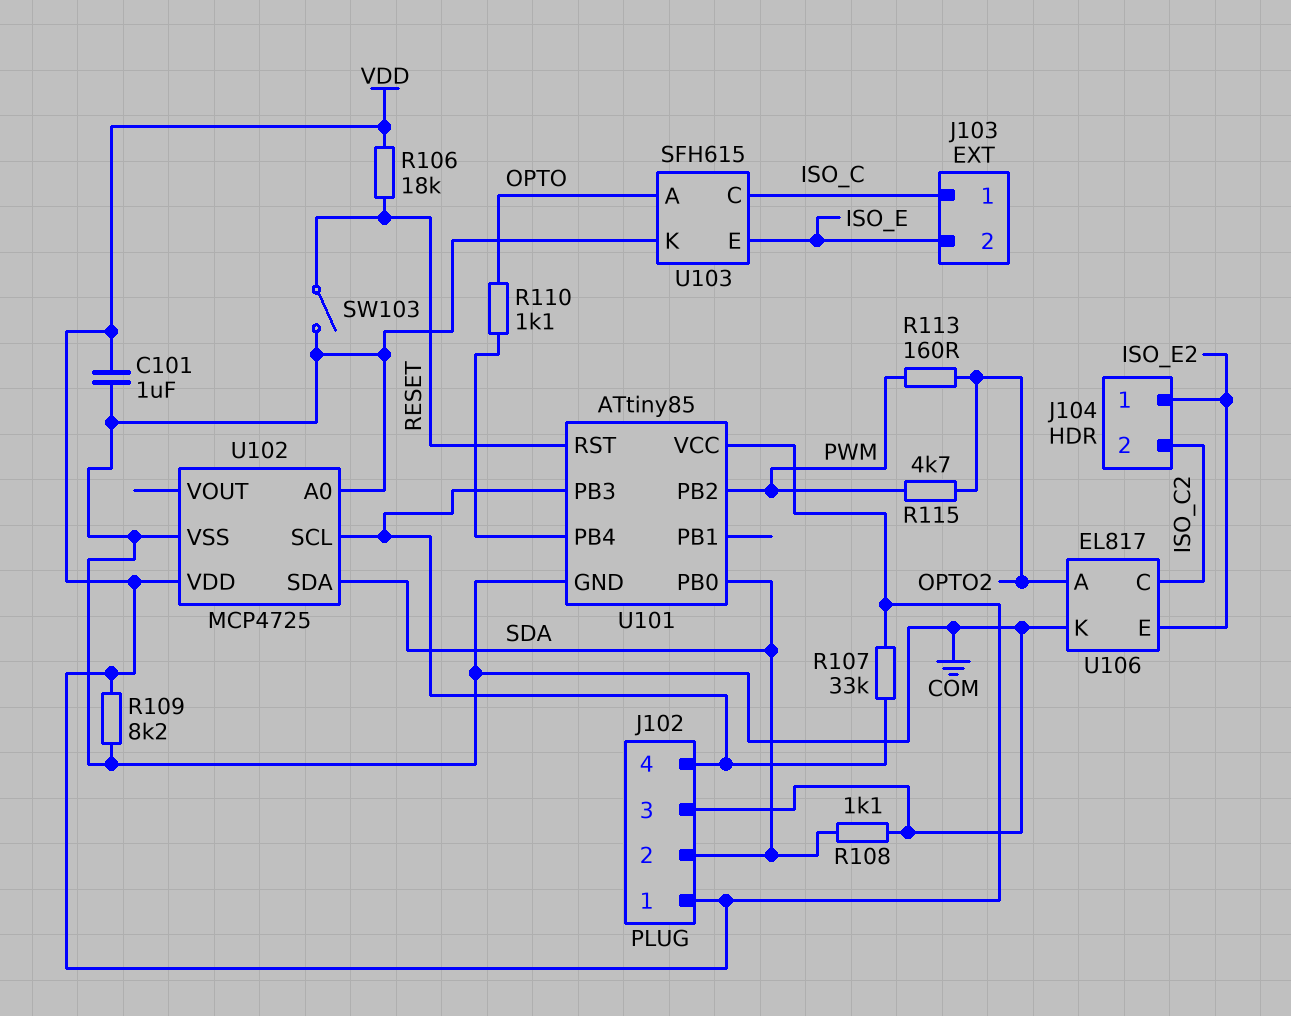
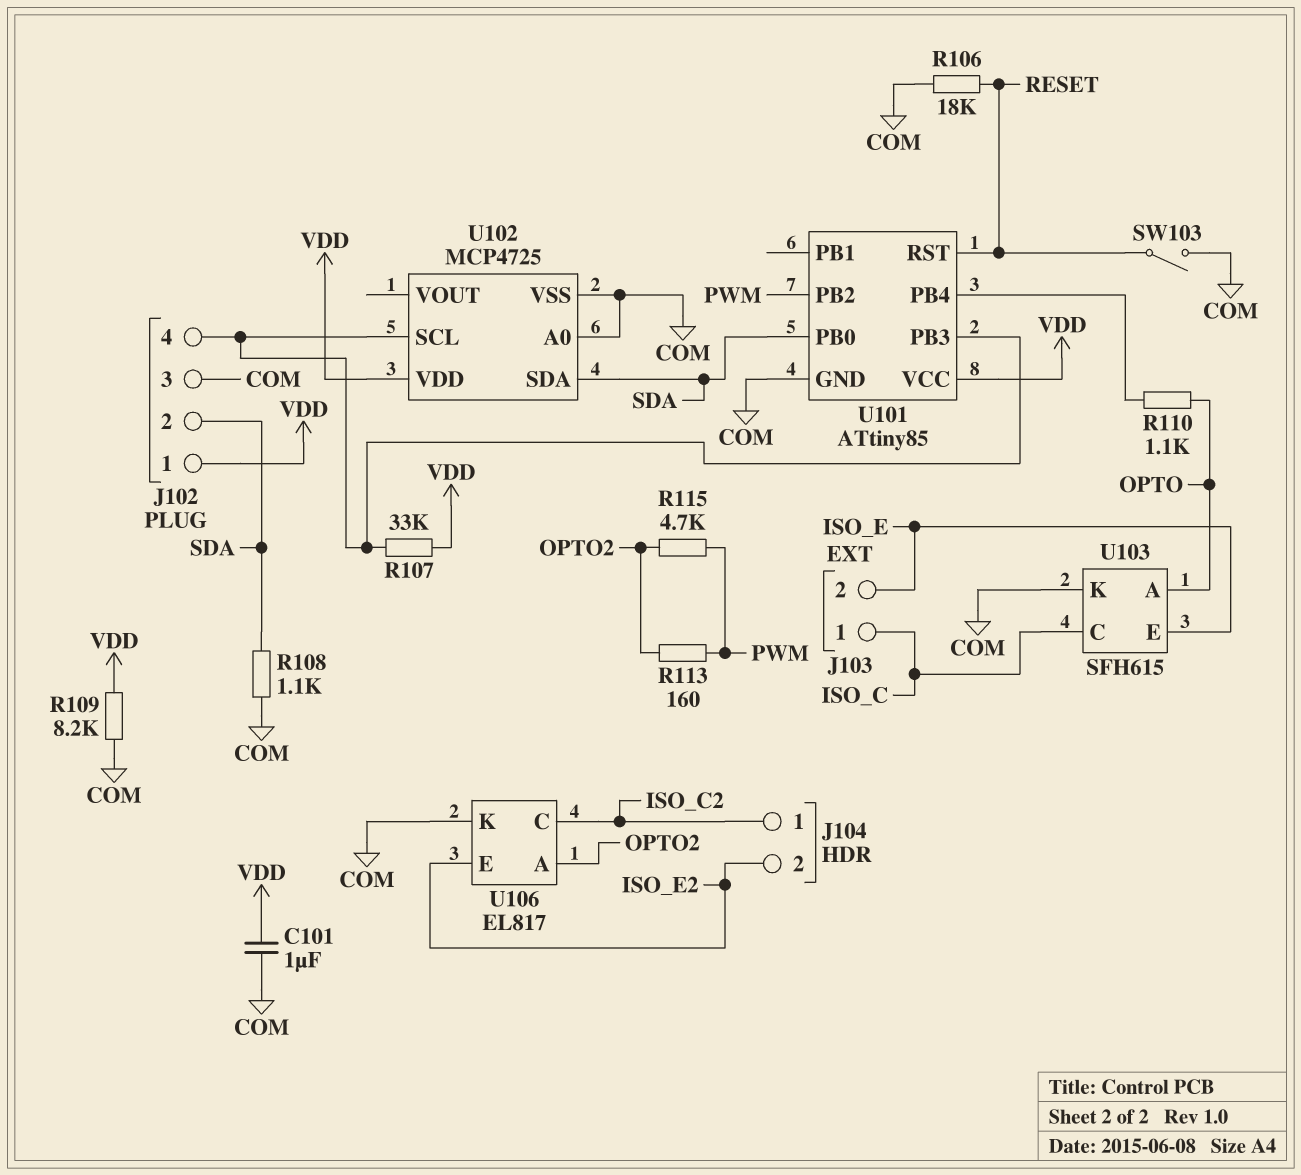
J104 pin 1: ISO_E2 -> ISO_C2
J104 pin 2: ISO_C2 -> ISO_E2
R106: 18k (RESET, VDD) -> 18k (COM, RESET)

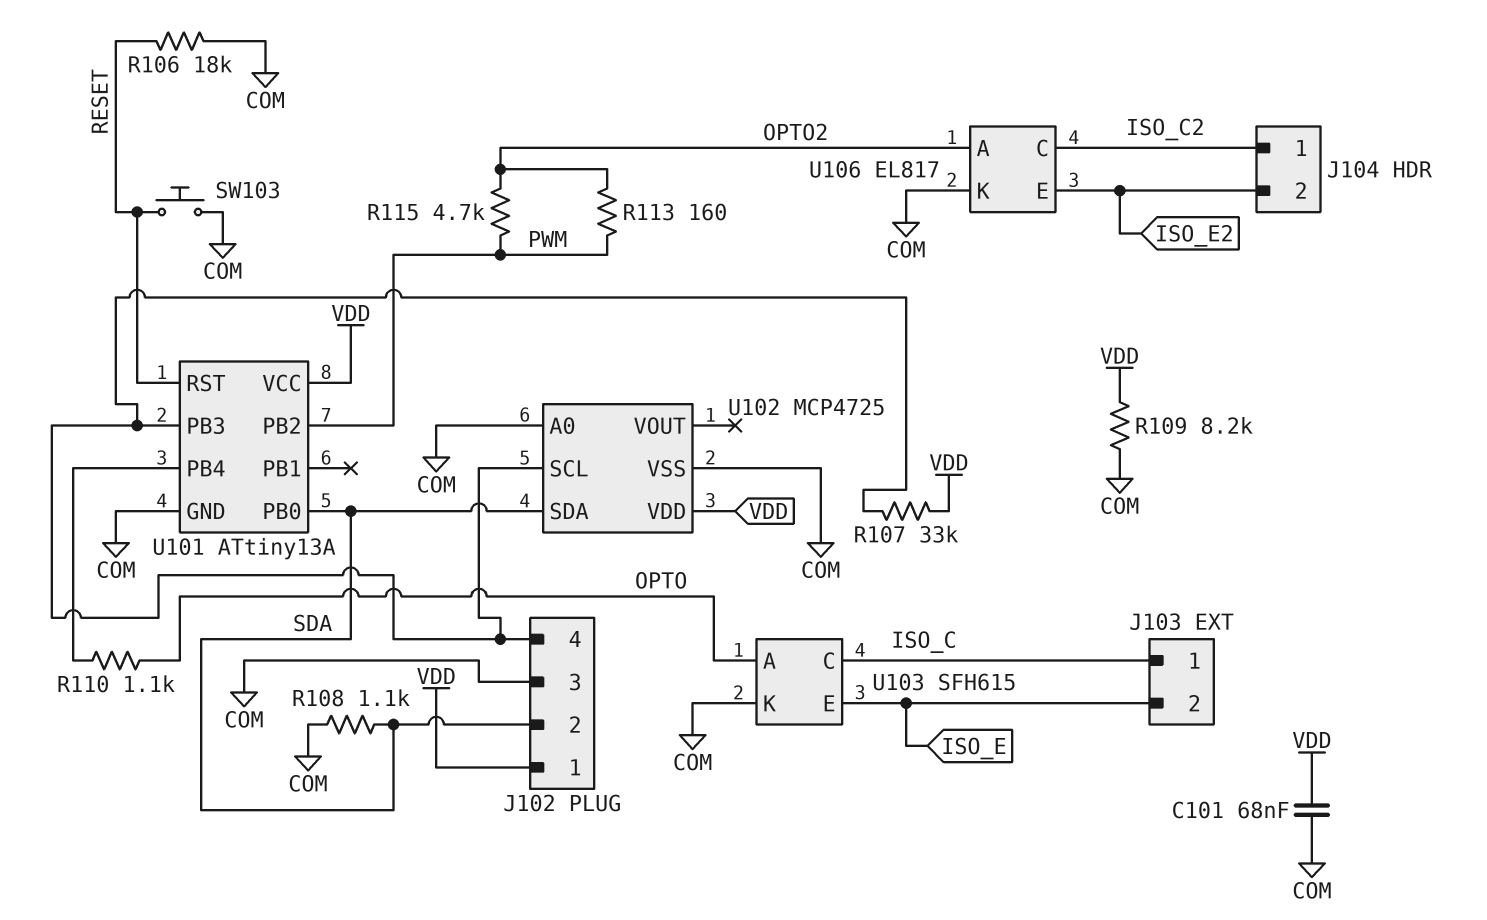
C101: 1uF (COM, VDD) -> 68nF (COM, VDD)
SW103: switch (COM, RESET) -> button (COM, RESET)
U101: ATtiny85 -> ATtiny13A

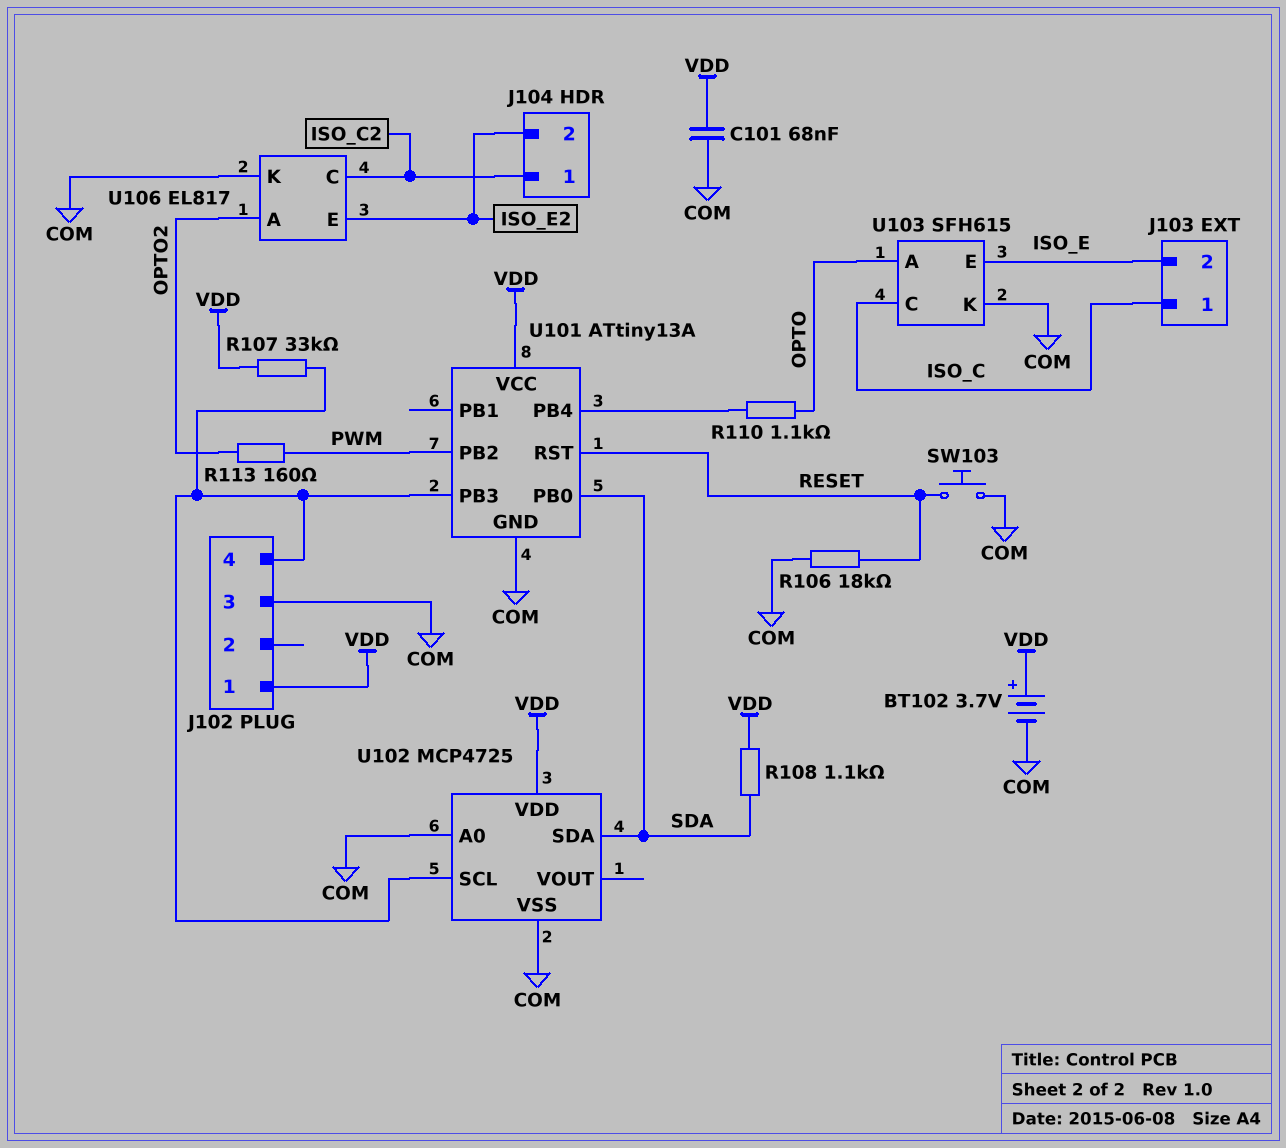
BT102: none -> 3.7V (plus VDD, minus COM)
J102 pin 2: SDA -> none
R108: 1.1k (COM, SDA) -> 1.1k (SDA, VDD)
R109: 8.2k (COM, VDD) -> none
R115: 4.7k (OPTO2, PWM) -> none

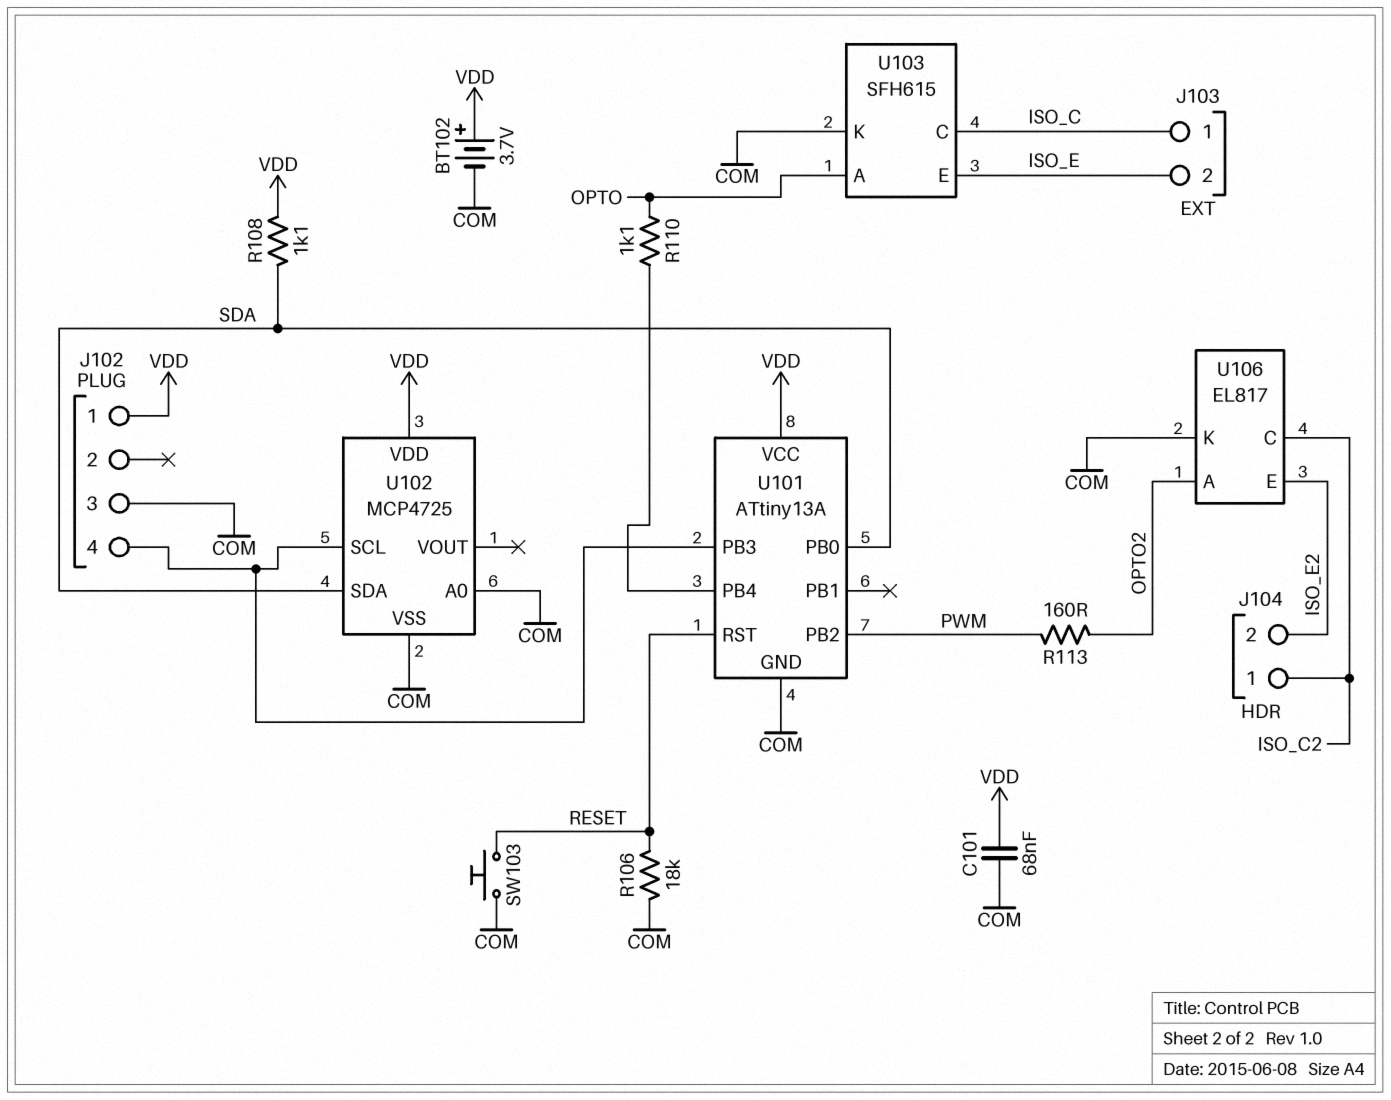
R107: 33k (J102/4, VDD) -> none

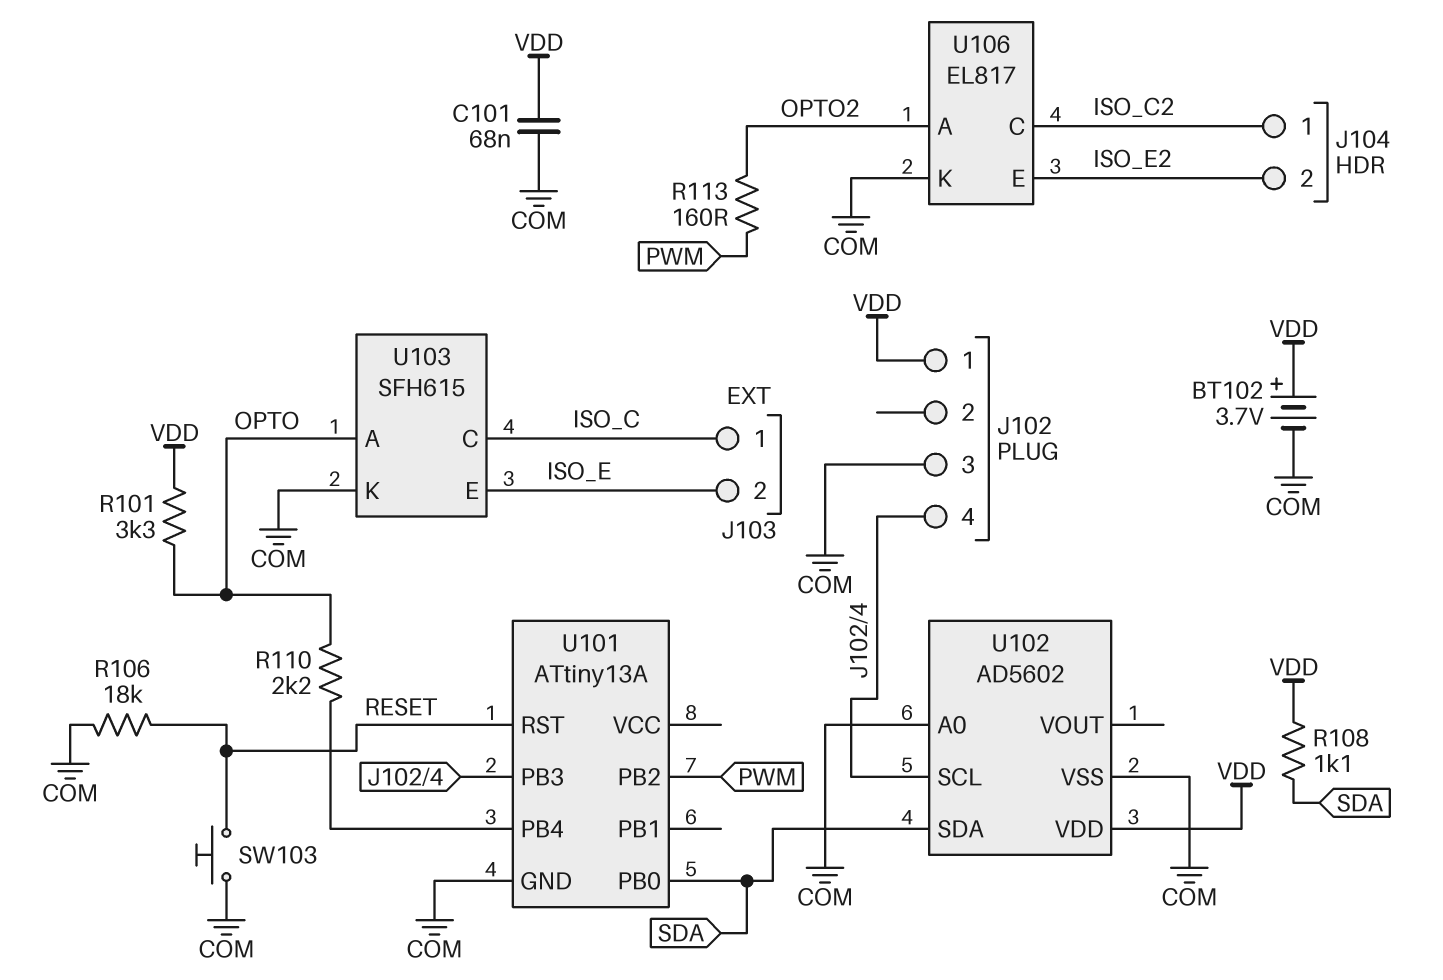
R101: none -> 3.3k (OPTO, VDD)
R110: 1.1k (OPTO, U101/PB4) -> 2.2k (OPTO, U101/PB4)
U101 pin VCC: VDD -> none
U102: MCP4725 -> AD5602

